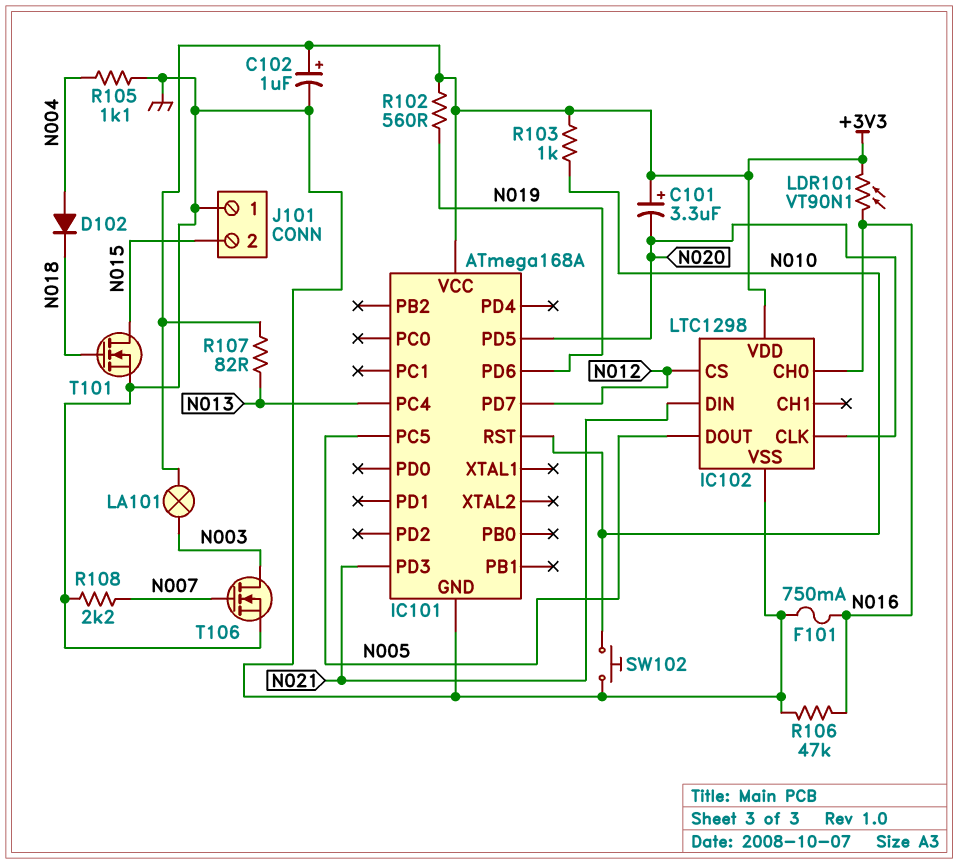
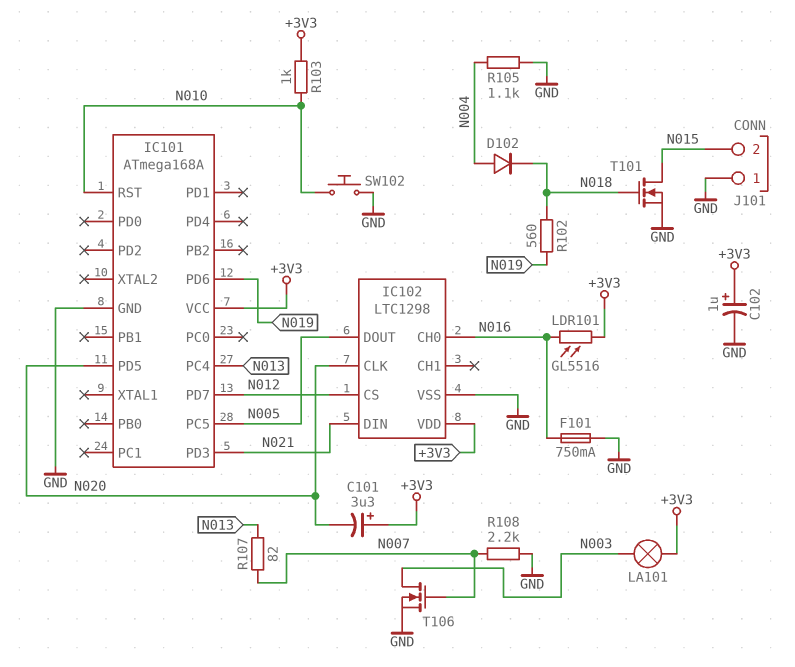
LDR101: VT90N1 (+3V3, N016) -> GL5516 (+3V3, N016)
R102: 560 (+3V3, N019) -> 560 (N018, N019)
R106: 47k (GND, N016) -> none
R107: 82 (+3V3, N013) -> 82 (N007, N013)

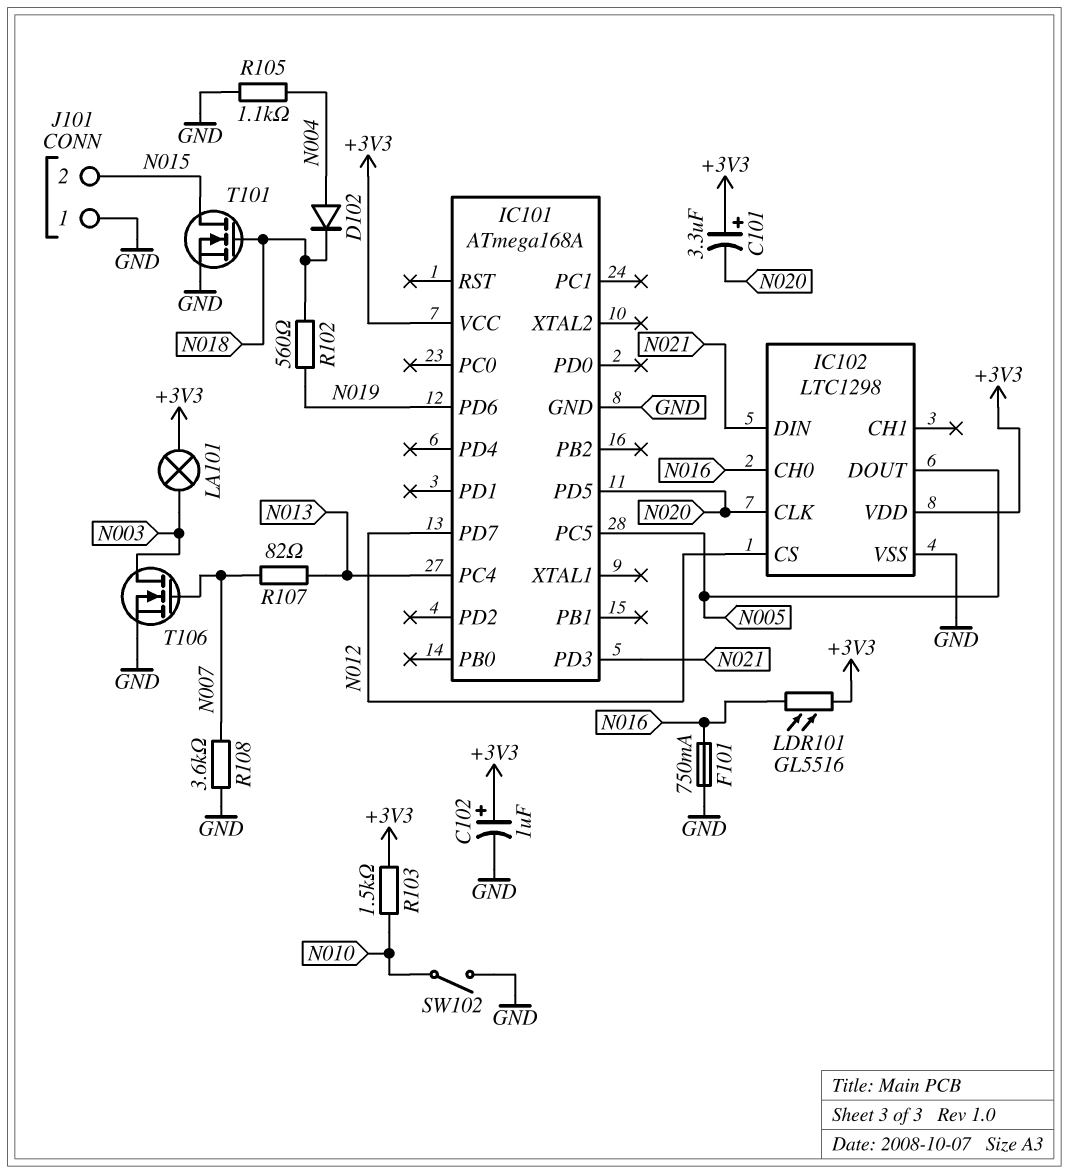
IC101 pin RST: N010 -> none
R103: 1k (+3V3, N010) -> 1.5k (+3V3, N010)
R108: 2.2k (GND, N007) -> 3.6k (GND, N007)
SW102: button (GND, N010) -> switch (GND, N010)

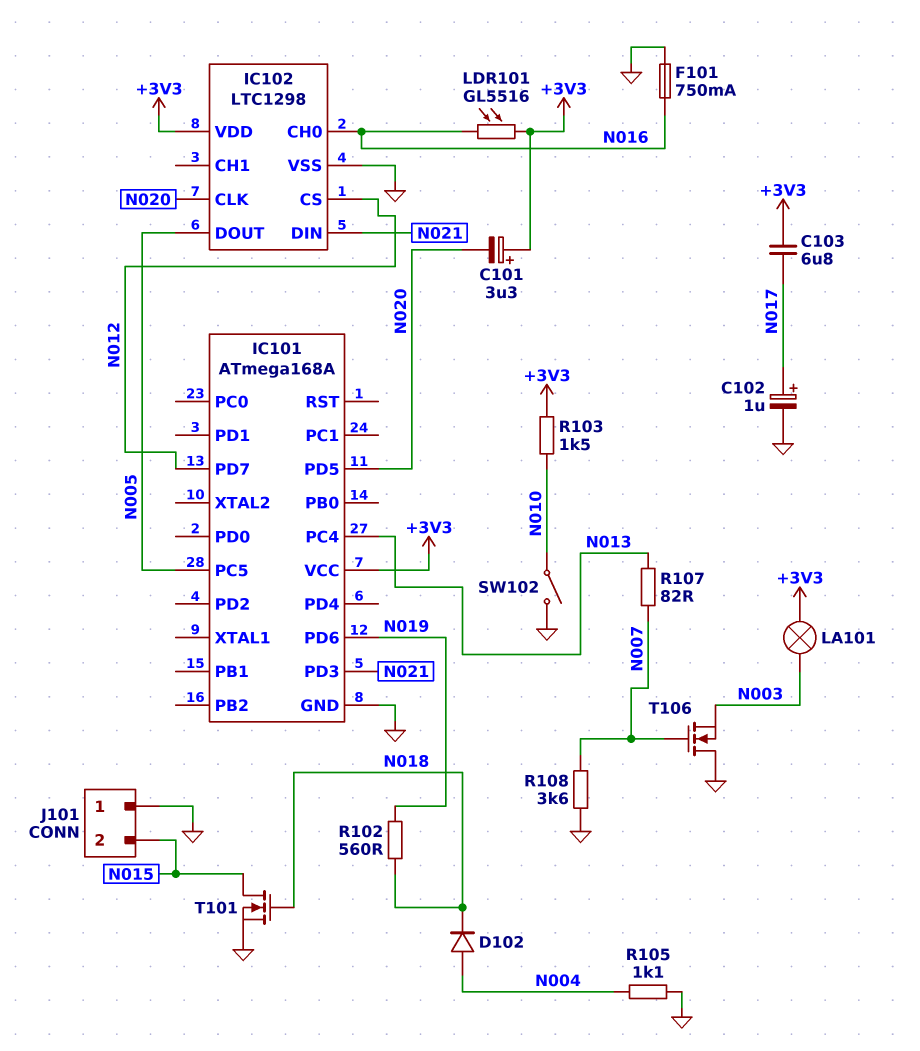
C102: 1uF (plus +3V3, minus GND) -> 1uF (plus N017, minus GND)
C103: none -> 6.8uF (+3V3, N017)
T106: NMOS (G N007, D N003, S GND) -> NMOS (G N007, D GND, S N003)

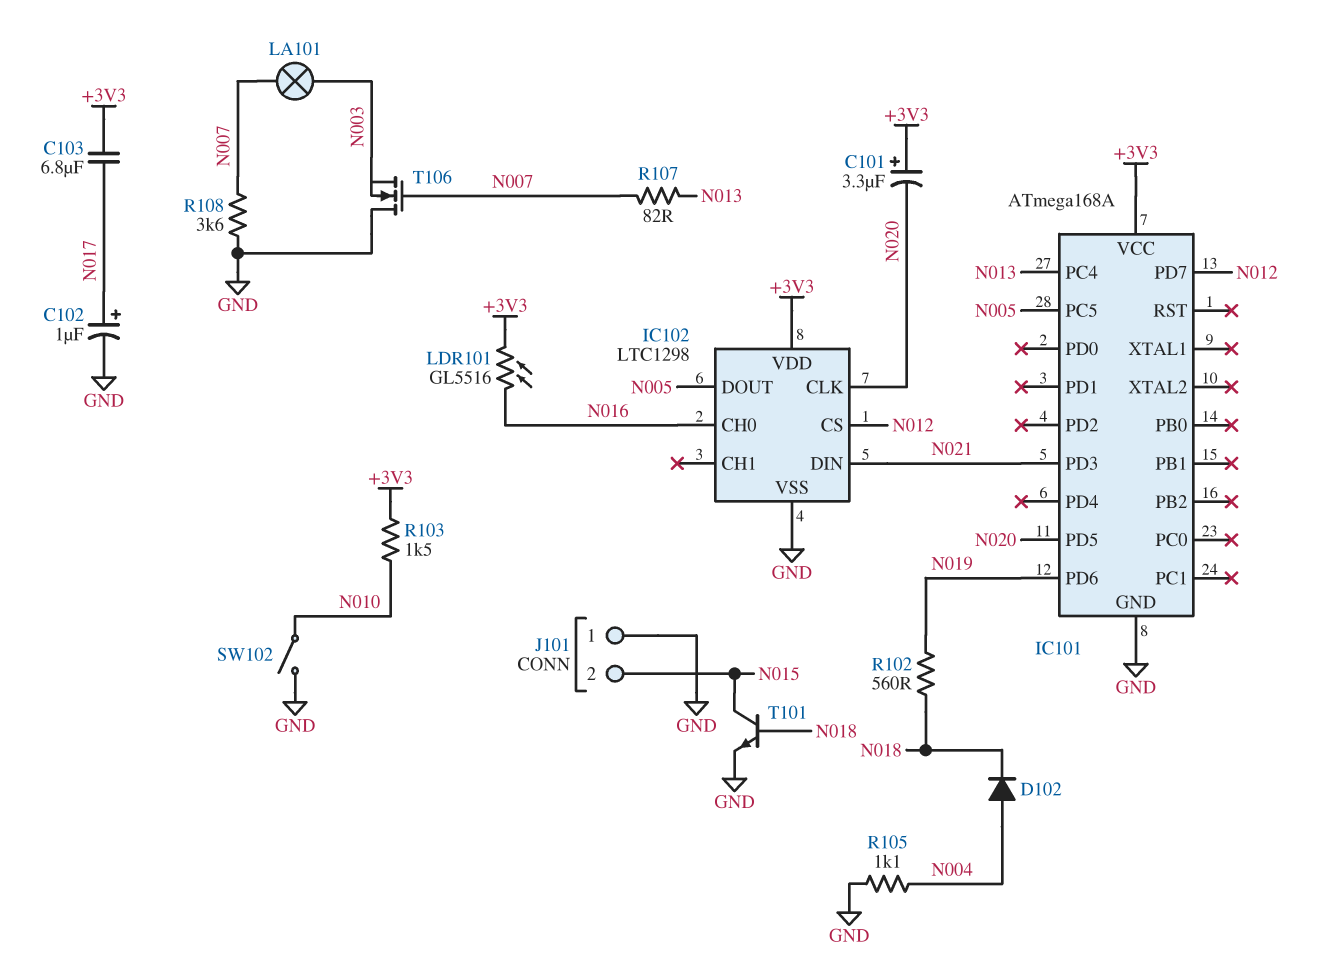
F101: 750mA (GND, N016) -> none
LA101: lamp (+3V3, N003) -> lamp (N003, N007)
T101: NMOS (G N018, D N015, S GND) -> NPN (B N018, C N015, E GND)

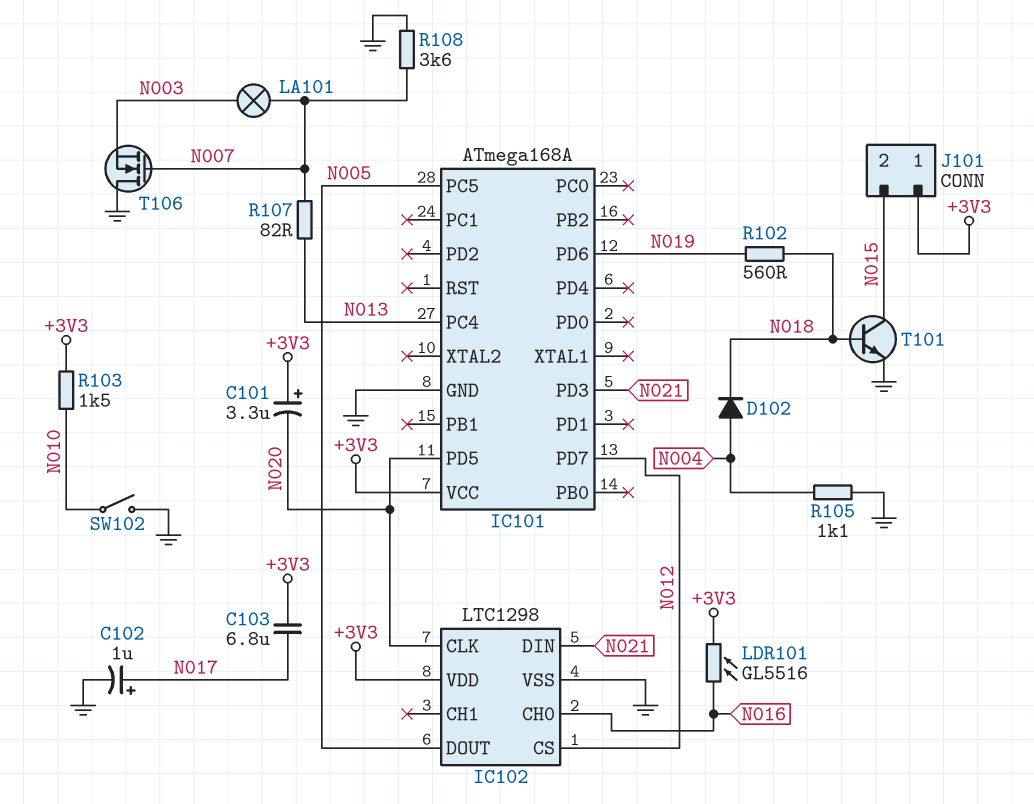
J101 pin 1: GND -> +3V3

